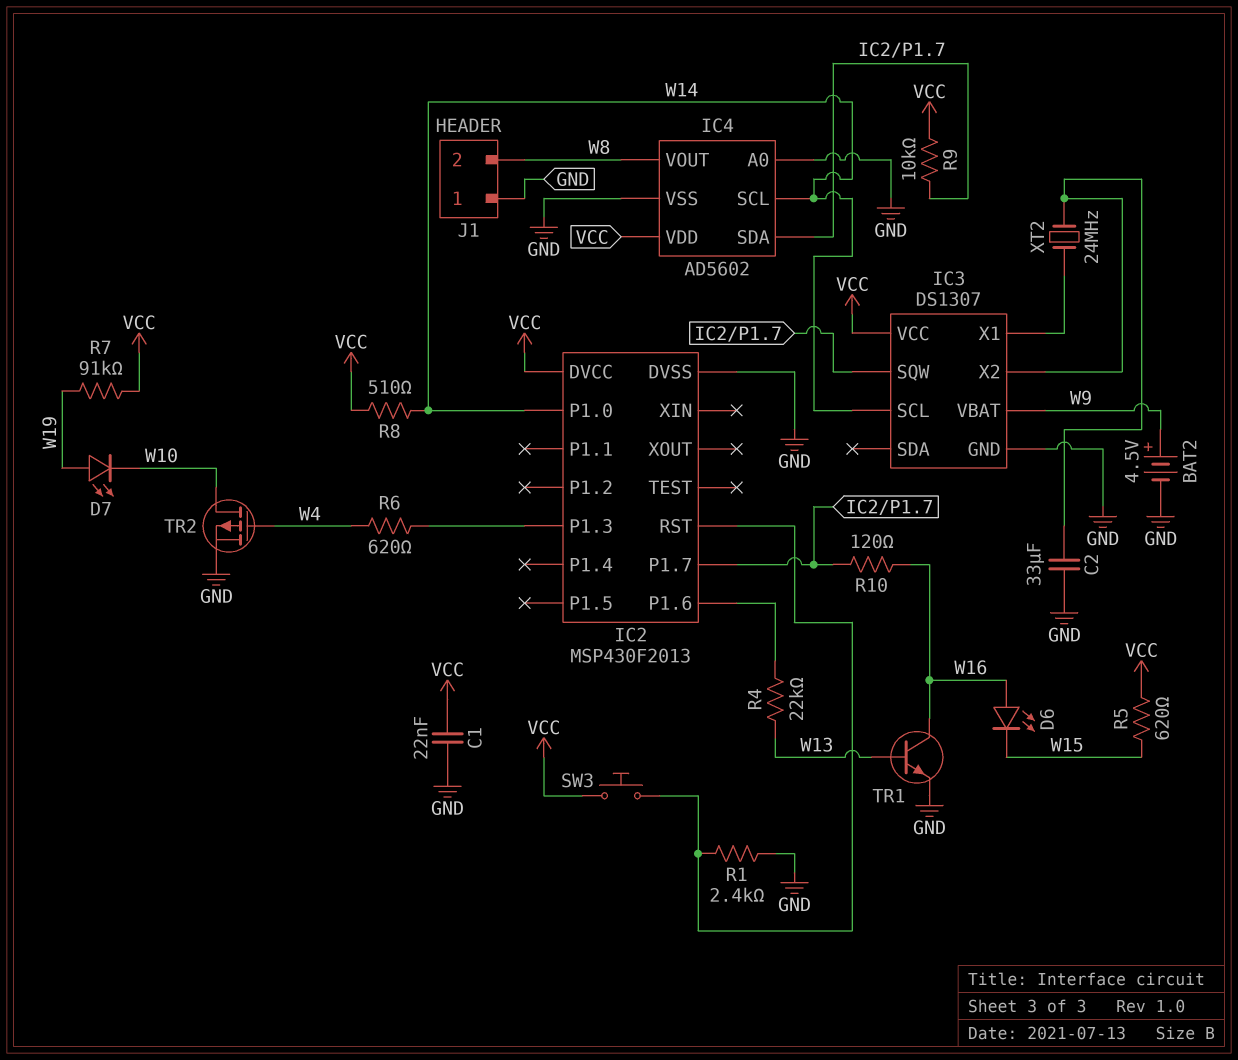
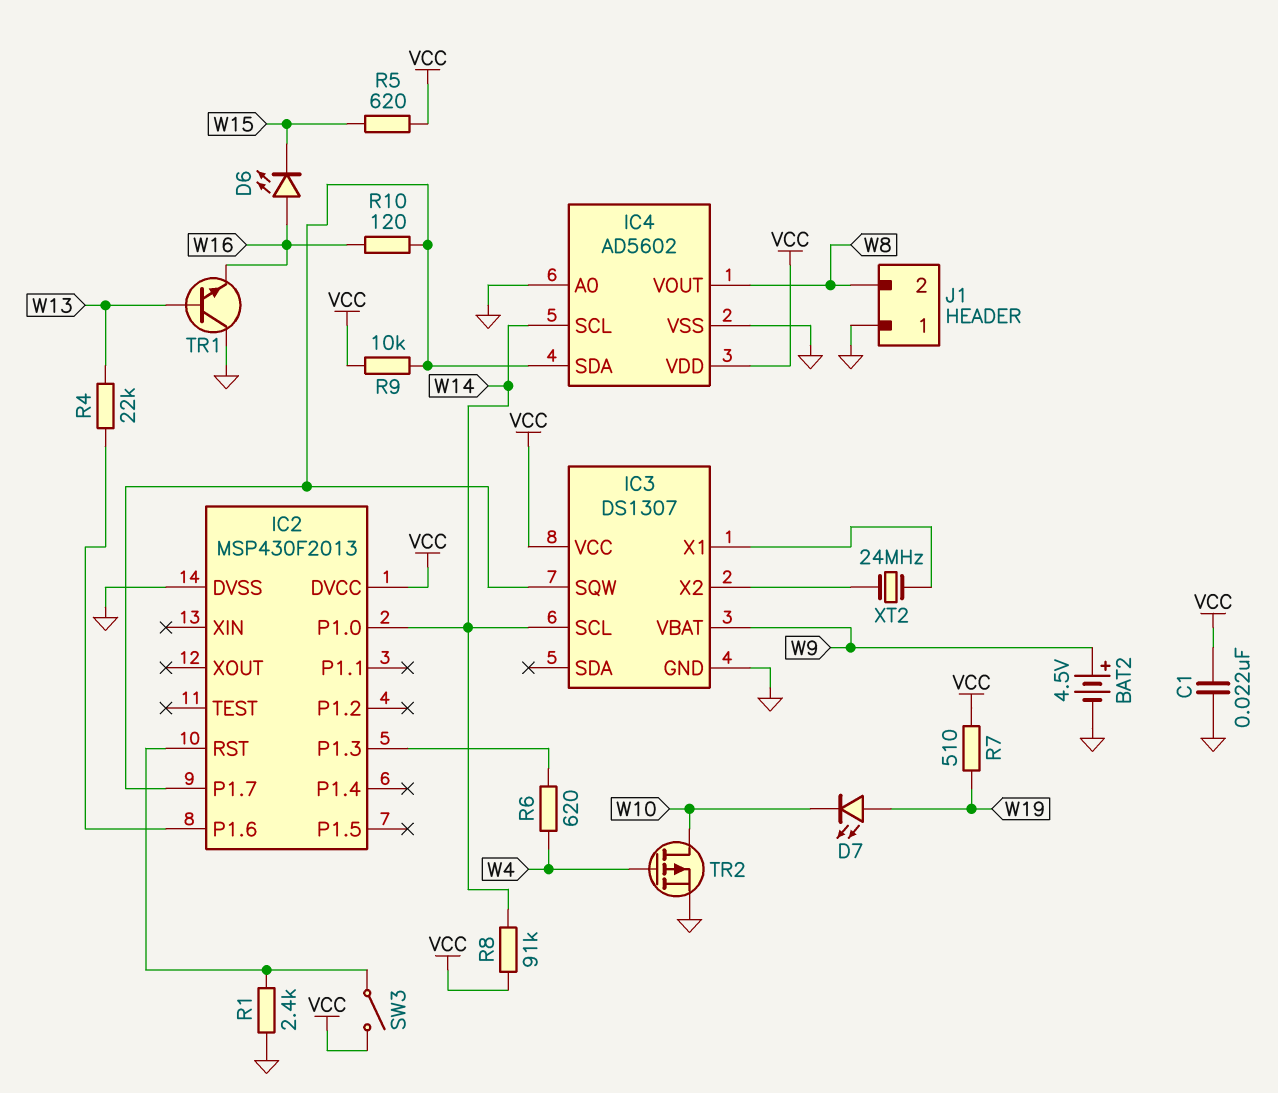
C2: 33uF (GND, IC3/X2) -> none
R7: 91k (VCC, W19) -> 510 (VCC, W19)
R8: 510 (VCC, W14) -> 91k (VCC, W14)
SW3: button (IC2/RST, VCC) -> switch (IC2/RST, VCC)
TR1: NPN (B W13, C W16, E GND) -> NPN (B W13, C GND, E W16)

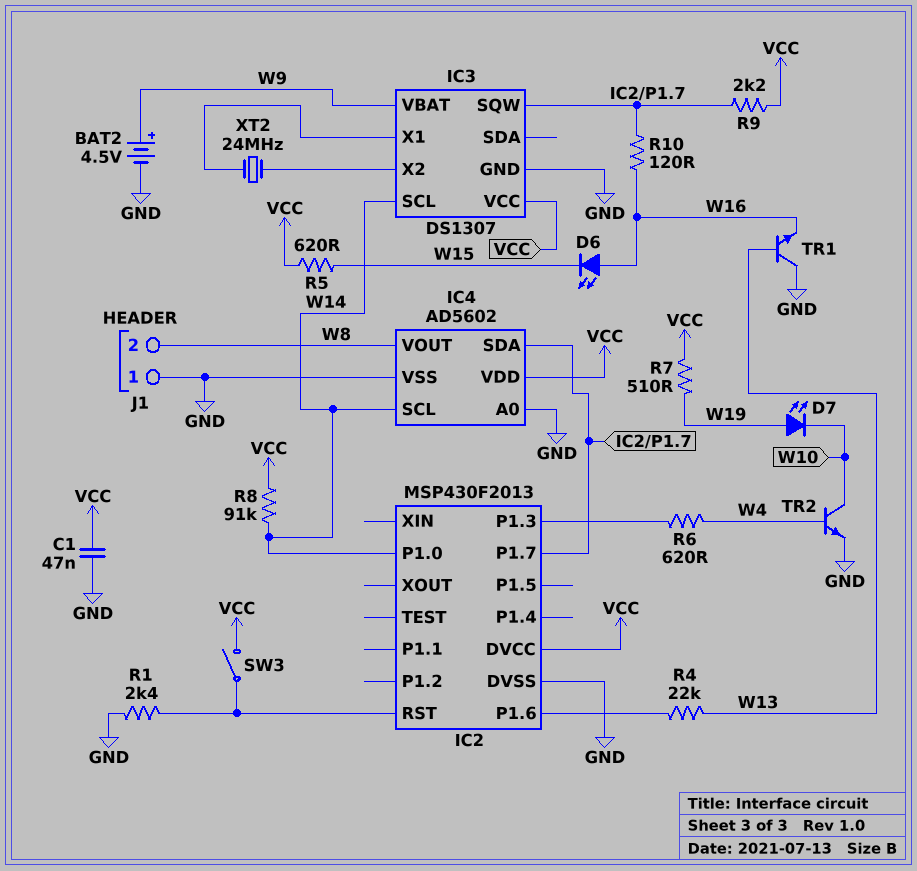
C1: 22nF (GND, VCC) -> 47nF (GND, VCC)
R9: 10k (IC2/P1.7, VCC) -> 2.2k (IC2/P1.7, VCC)
TR2: PMOS (G W4, D W10, S GND) -> NPN (B W4, C W10, E GND)

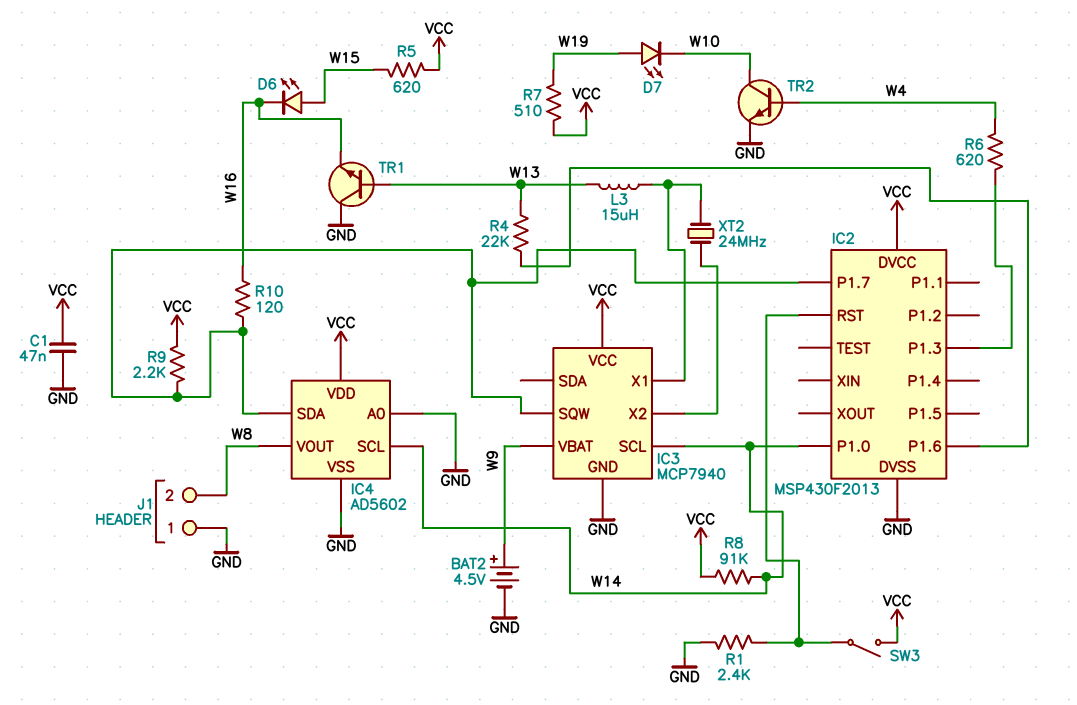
D6: LED (A W16, K W15) -> LED (A W15, K W16)
IC3: DS1307 -> MCP7940
L3: none -> 15uH (IC3/X1, W13)

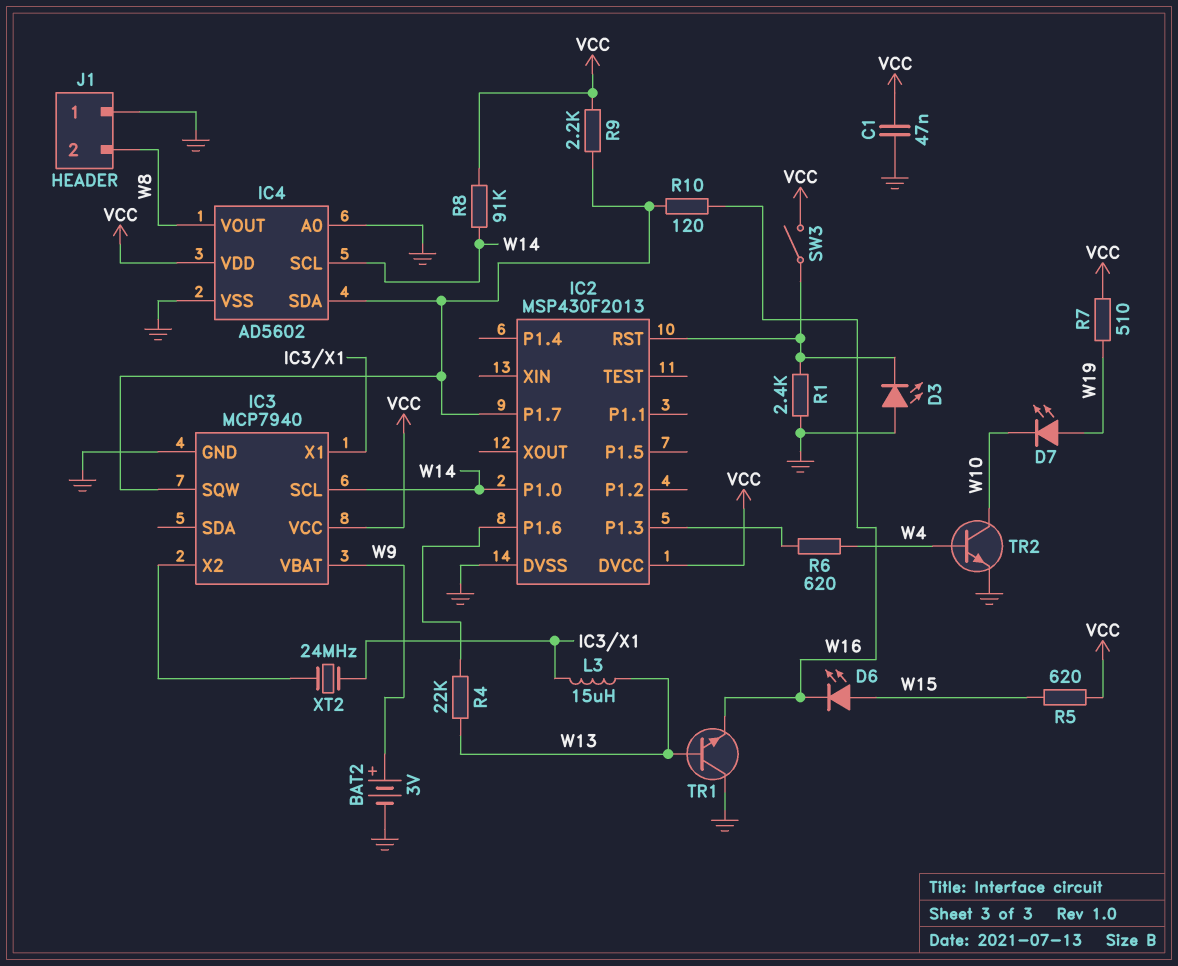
BAT2: 4.5V (plus W9, minus GND) -> 3V (plus W9, minus GND)
D3: none -> LED (A GND, K IC2/RST)

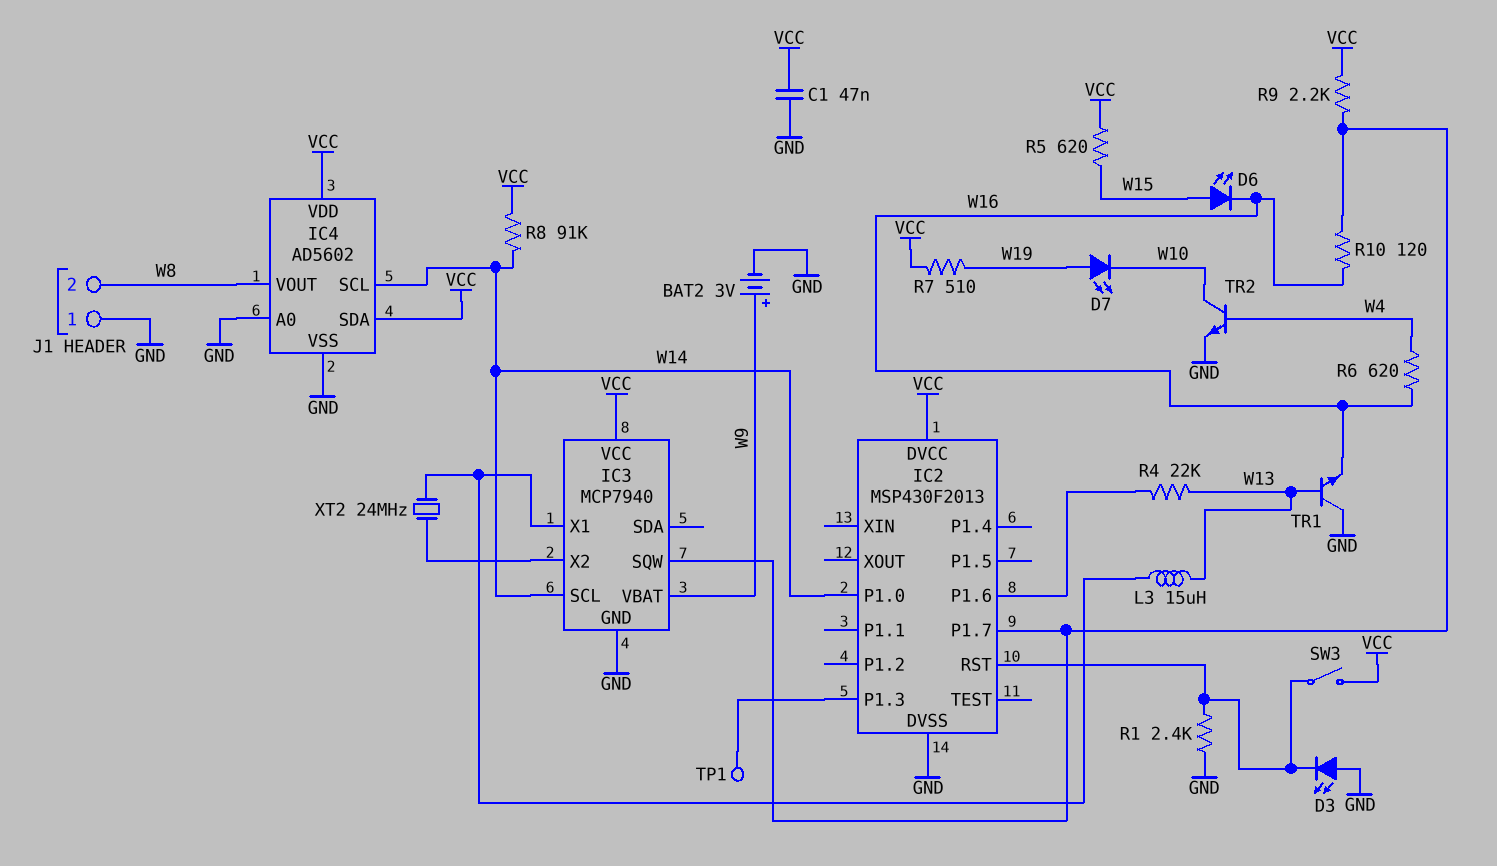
IC4 pin SDA: IC2/P1.7 -> VCC
R6: 620 (IC2/P1.3, W4) -> 620 (W4, W16)
TP1: none -> test point (IC2/P1.3)

